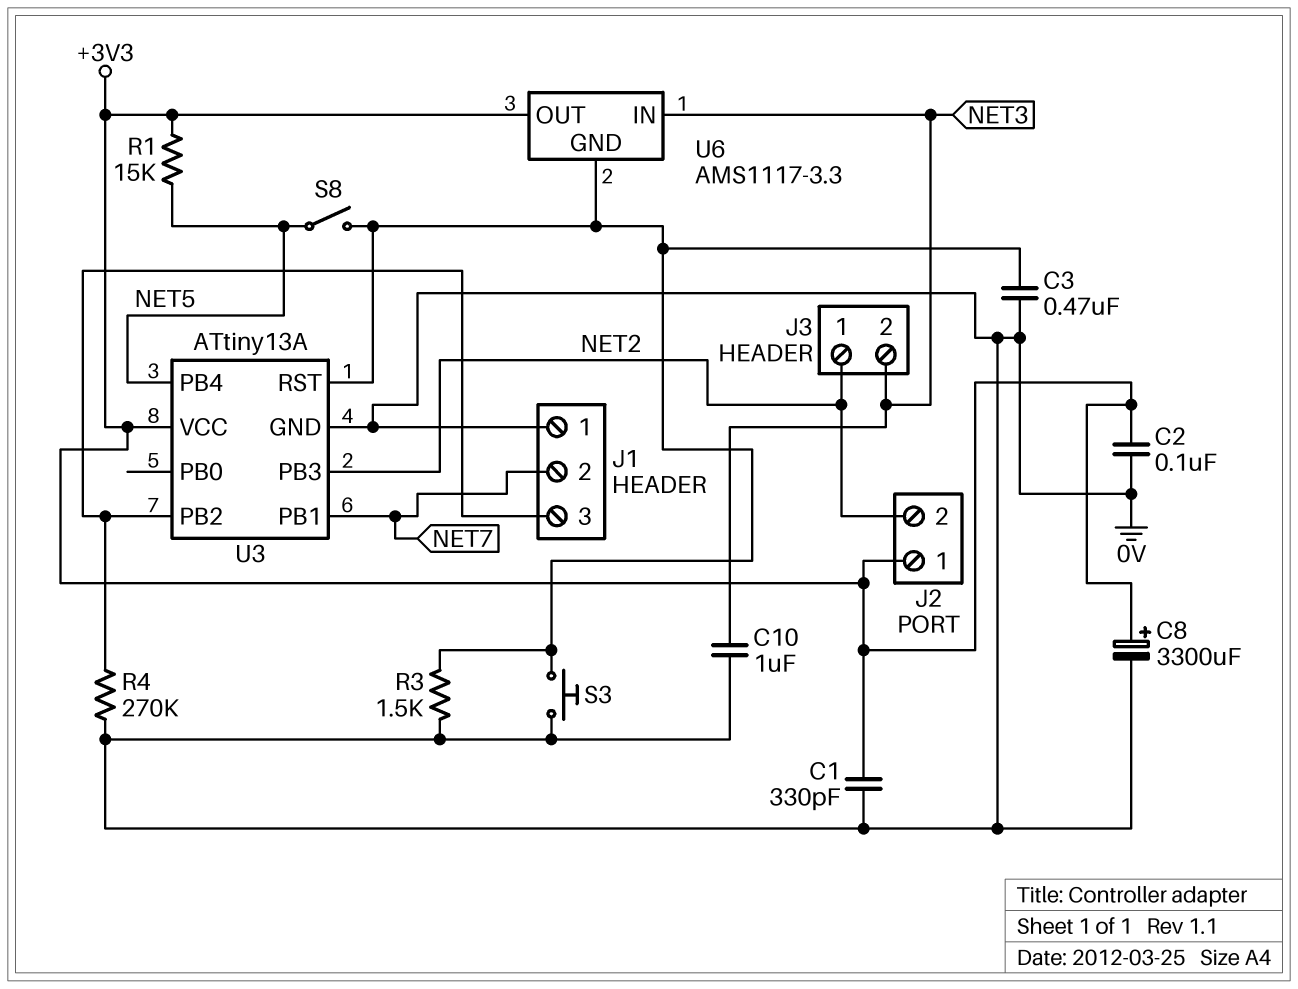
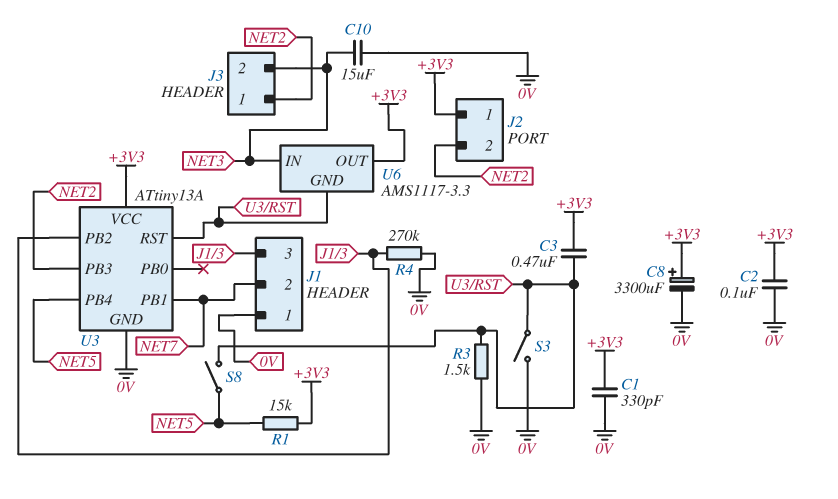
C3: 470nF (0V, U3/RST) -> 470nF (+3V3, U3/RST)
C10: 1uF (0V, NET3) -> 15uF (0V, NET3)
S3: button (0V, U3/RST) -> switch (0V, U3/RST)

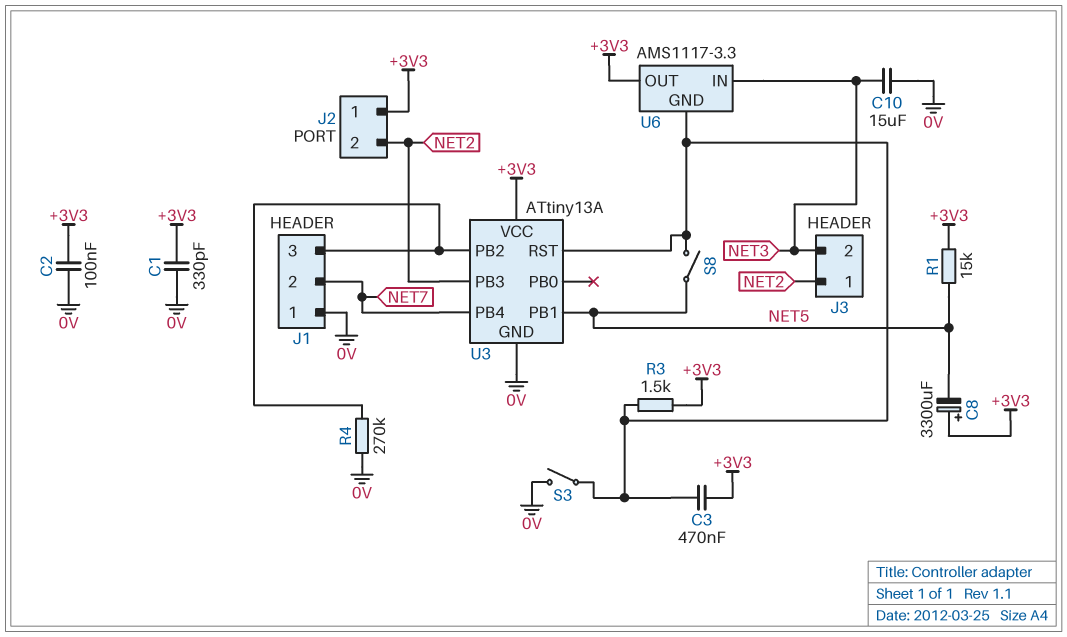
C8: 3300uF (plus +3V3, minus 0V) -> 3300uF (plus +3V3, minus NET5)
R3: 1.5k (0V, U3/RST) -> 1.5k (+3V3, U3/RST)
U3 pin PB1: NET7 -> NET5
U3 pin PB4: NET5 -> NET7

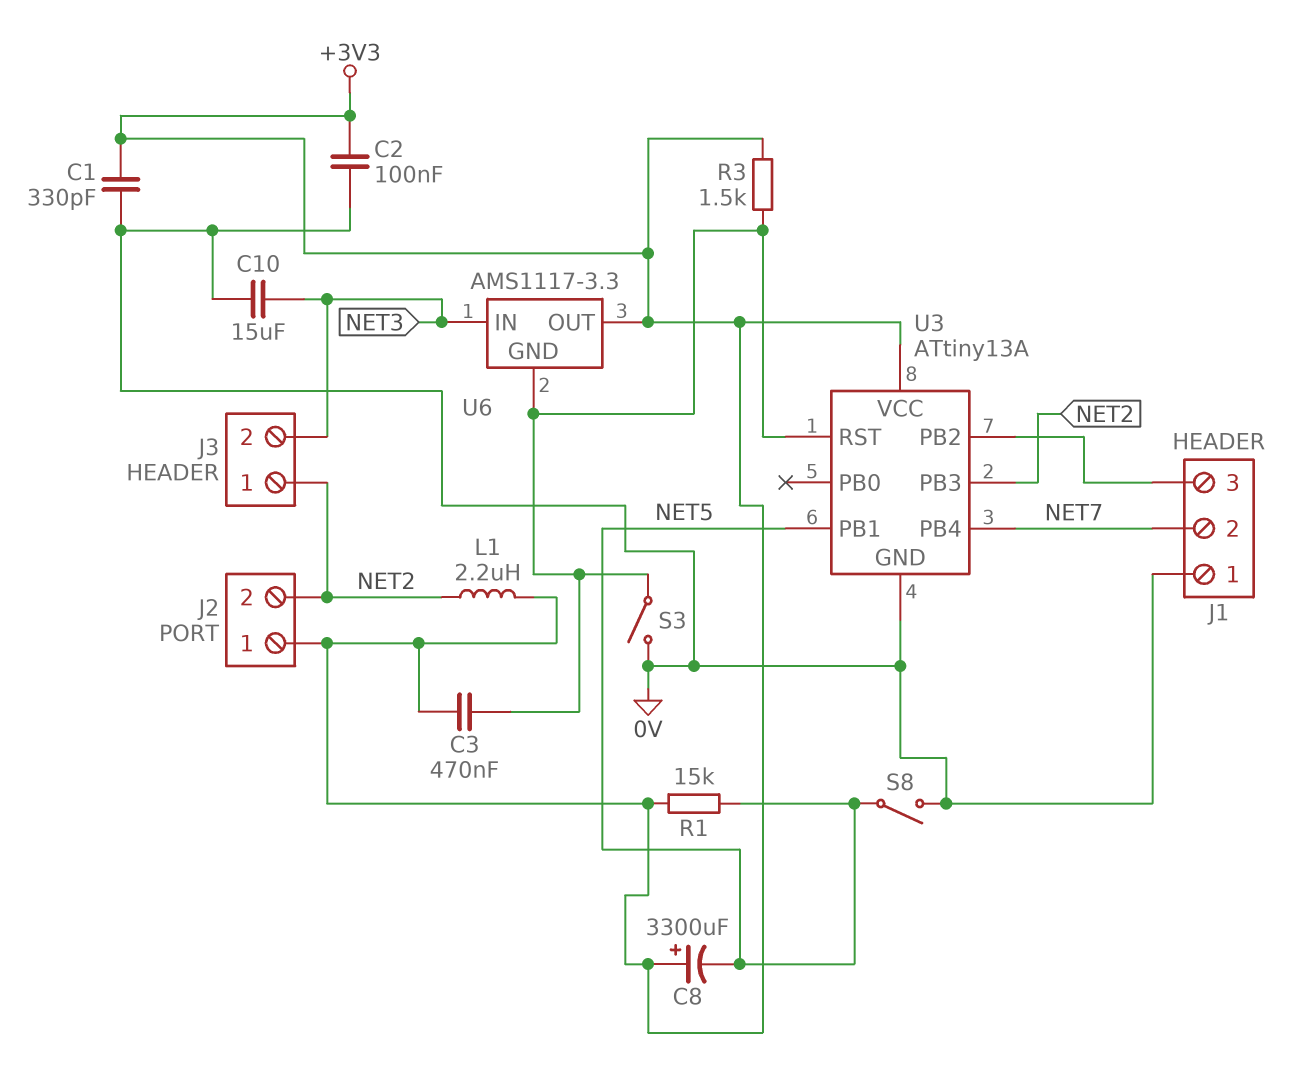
L1: none -> 2.2uH (+3V3, NET2)
R4: 270k (0V, J1/3) -> none
S8: switch (NET5, U3/RST) -> switch (0V, NET5)

